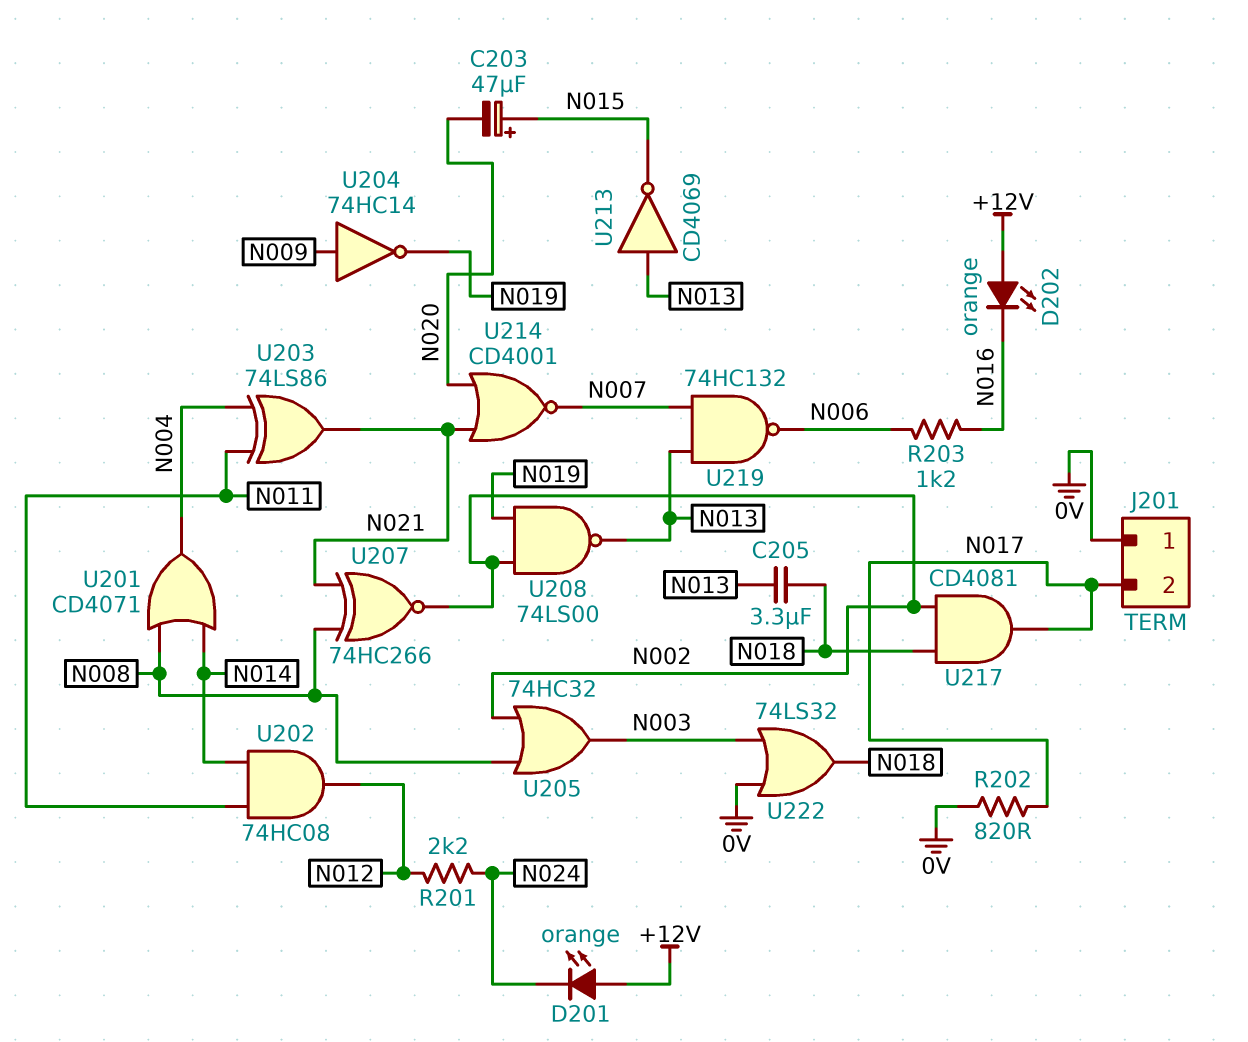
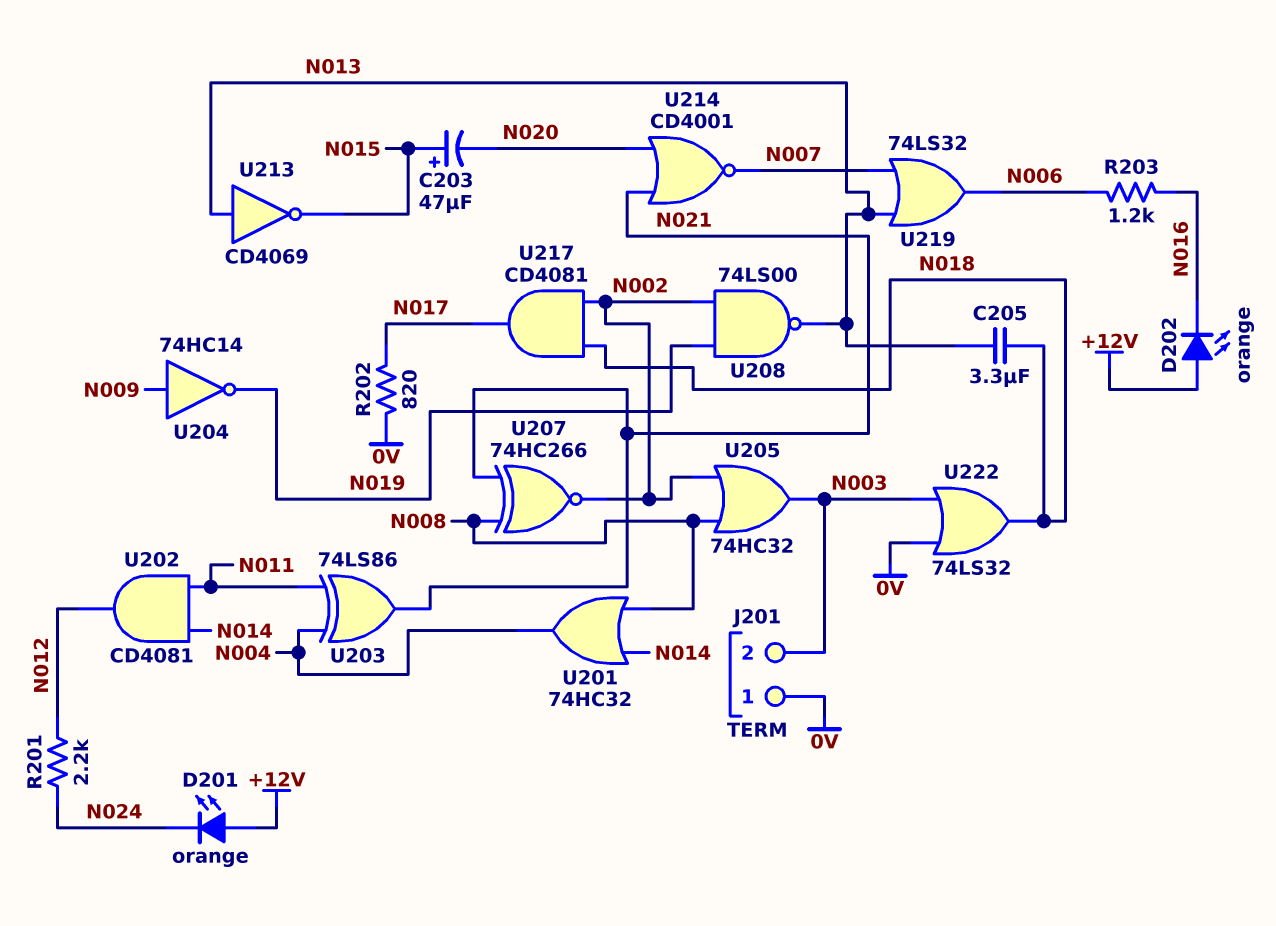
J201 pin 2: N017 -> N003
U201: OR CD4071 (in N008, in N014, out N004) -> OR 74HC32 (in N008, in N014, out N004)
U202: AND 74HC08 (in N011, in N014, out N012) -> AND CD4081 (in N011, in N014, out N012)
U219: NAND 74HC132 (in N007, in N013, out N006) -> OR 74LS32 (in N007, in N013, out N006)

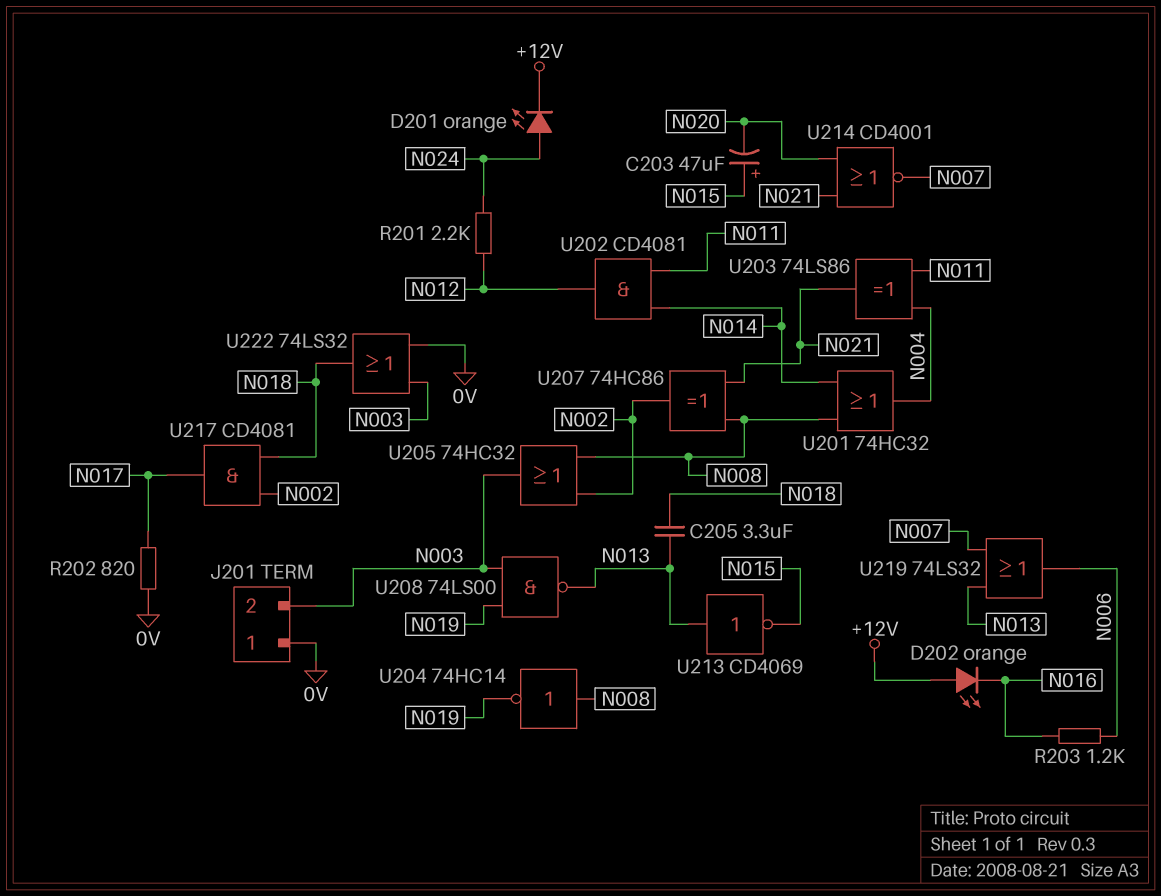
D201: LED orange (A +12V, K N024) -> LED orange (A N024, K +12V)
U204: NOT 74HC14 (in N009, out N019) -> NOT 74HC14 (in N008, out N019)
U207: XNOR 74HC266 (in N008, in N021, out N002) -> XOR 74HC86 (in N008, in N021, out N002)
U208: NAND 74LS00 (in N002, in N019, out N013) -> NAND 74LS00 (in N003, in N019, out N013)

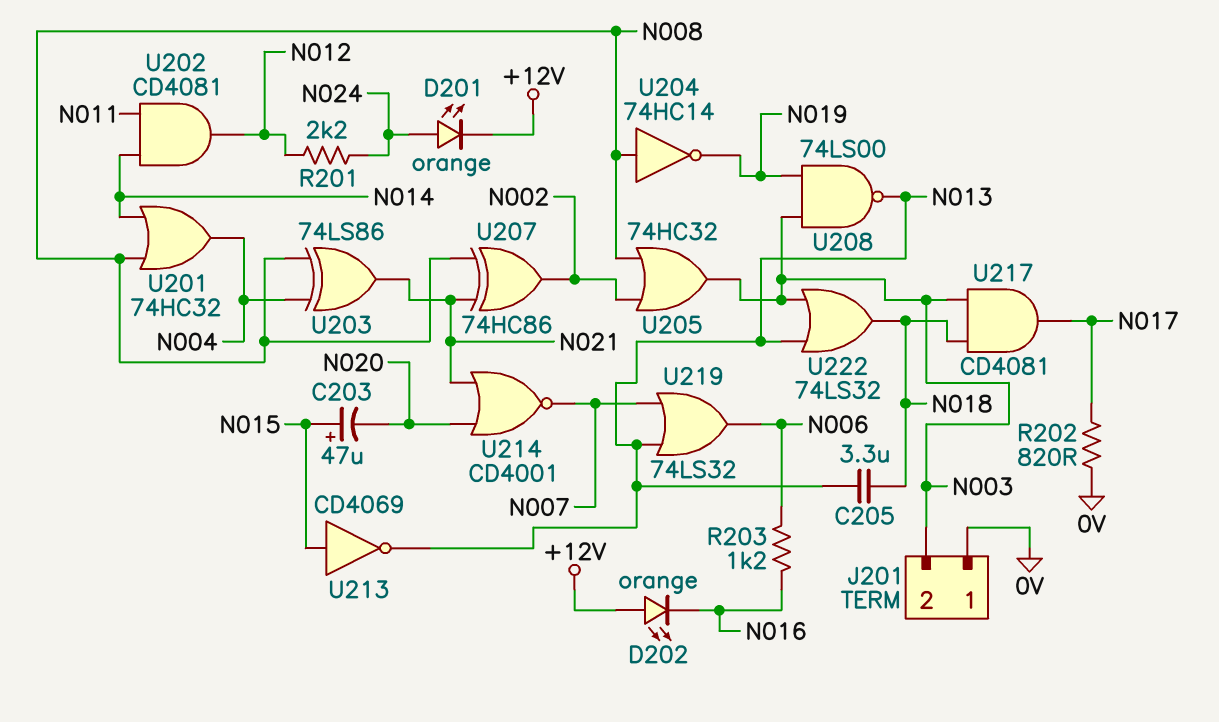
U203: XOR 74LS86 (in N004, in N011, out N021) -> XOR 74LS86 (in N004, in N008, out N021)
U213: NOT CD4069 (in N013, out N015) -> NOT CD4069 (in N015, out N013)
U217: AND CD4081 (in N002, in N018, out N017) -> AND CD4081 (in N003, in N018, out N017)
U222: OR 74LS32 (in 0V, in N003, out N018) -> OR 74LS32 (in N003, in N013, out N018)

